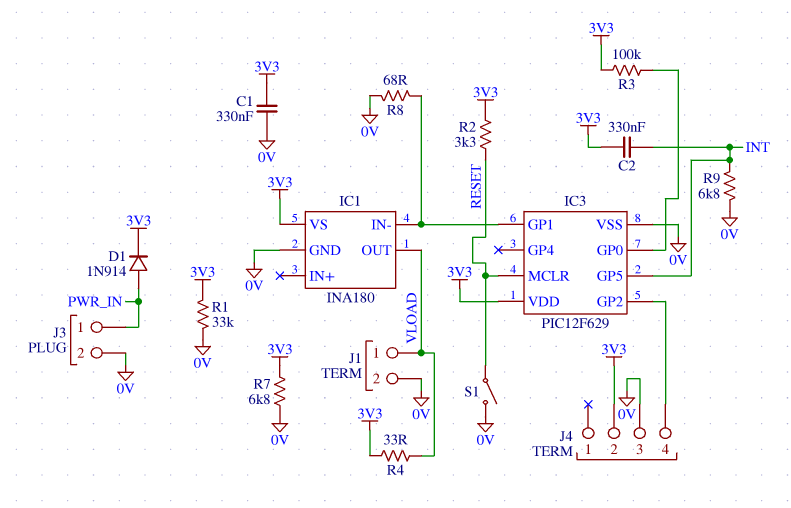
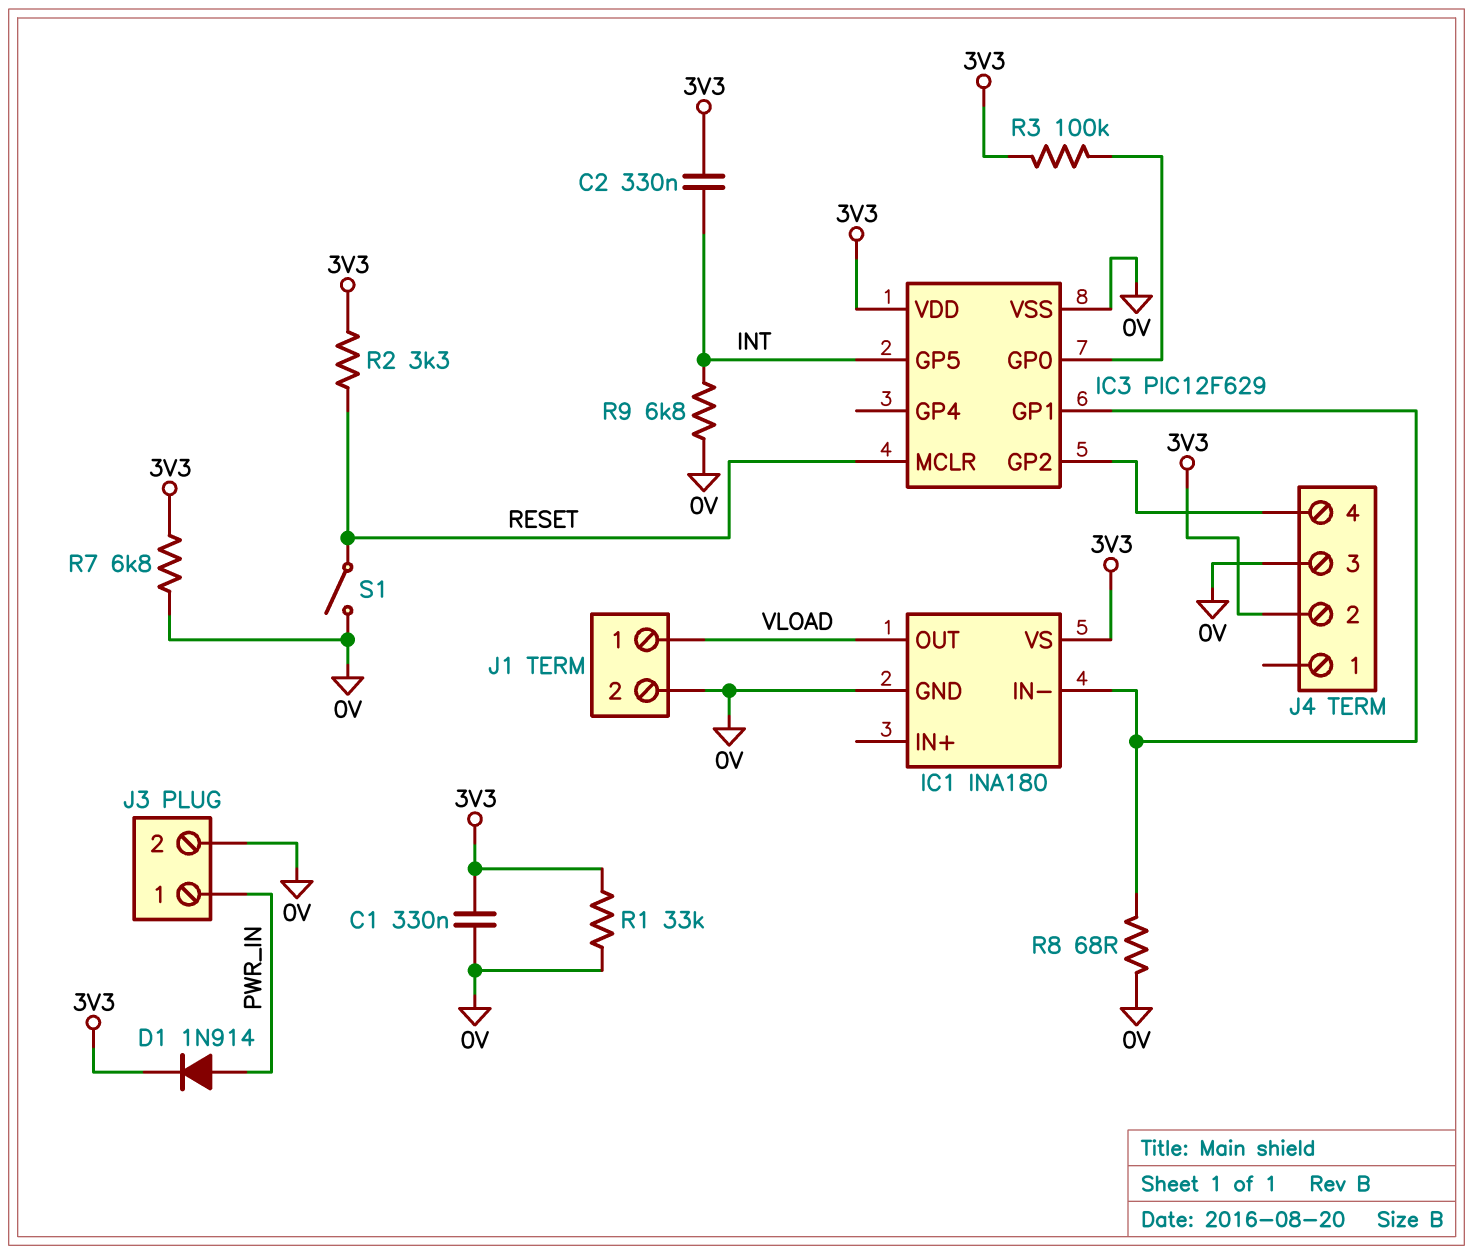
R4: 33 (3V3, VLOAD) -> none

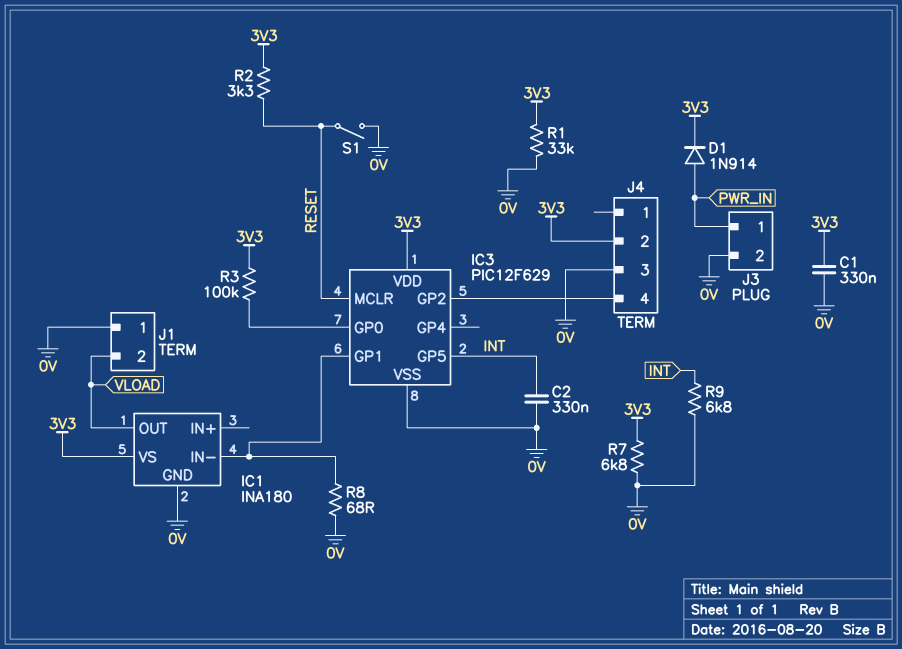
C2: 330nF (3V3, INT) -> 330nF (0V, INT)
J1 pin 1: VLOAD -> 0V
J1 pin 2: 0V -> VLOAD

